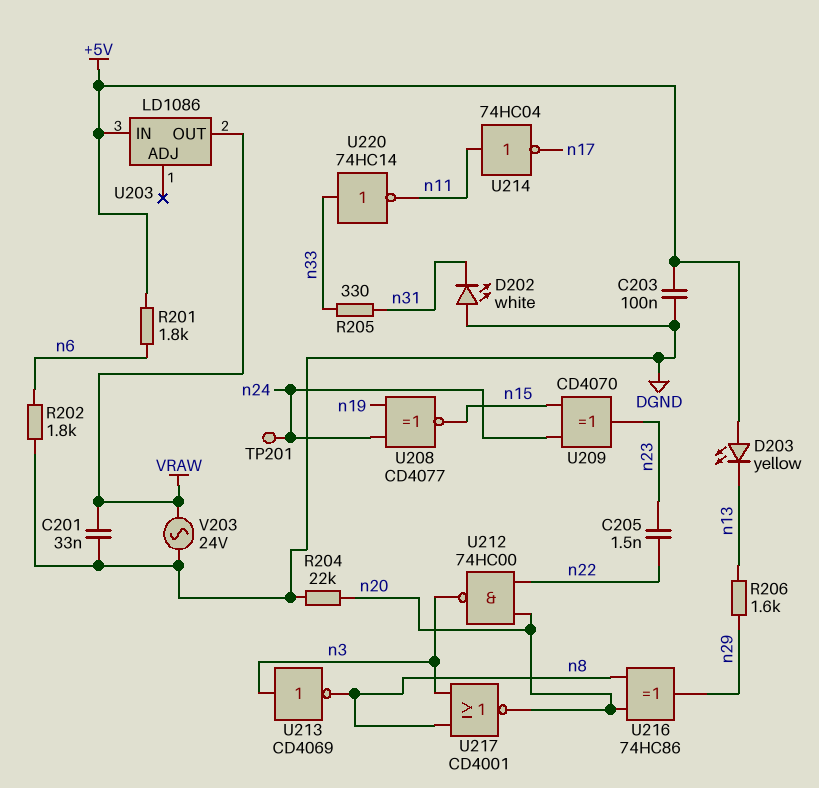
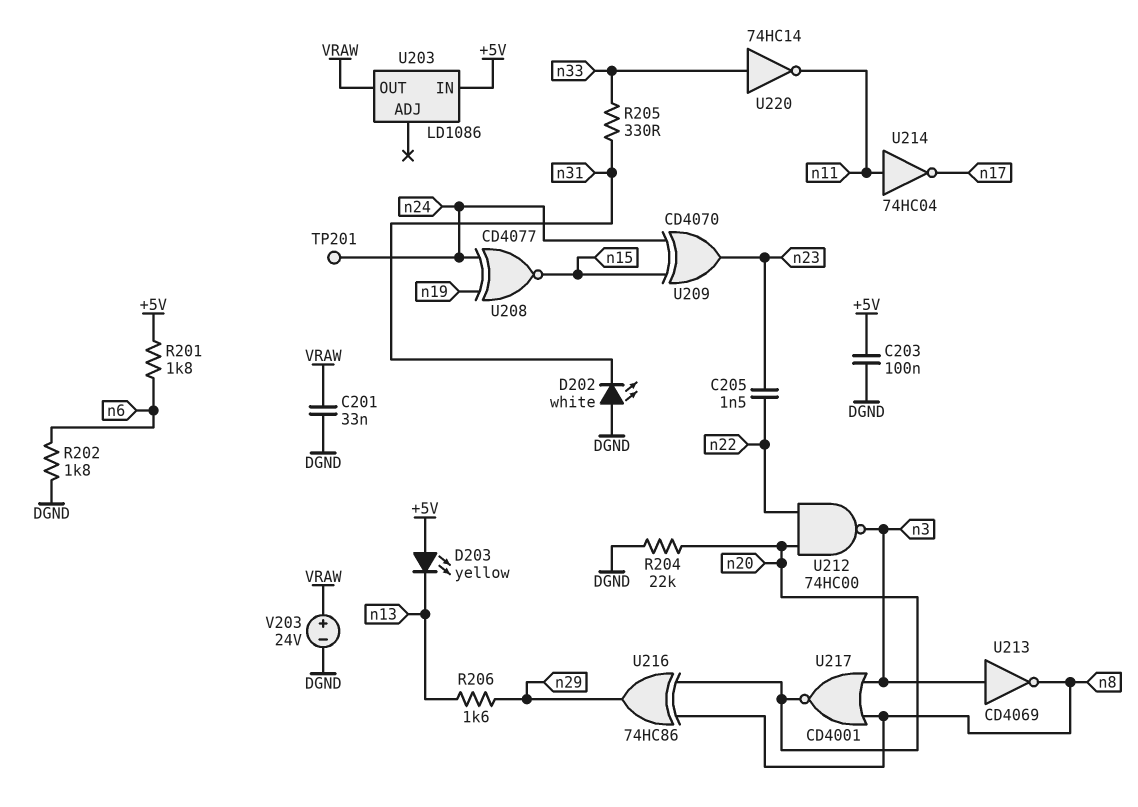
V203: AC 24V (DGND, VRAW) -> 24V (plus VRAW, minus DGND)

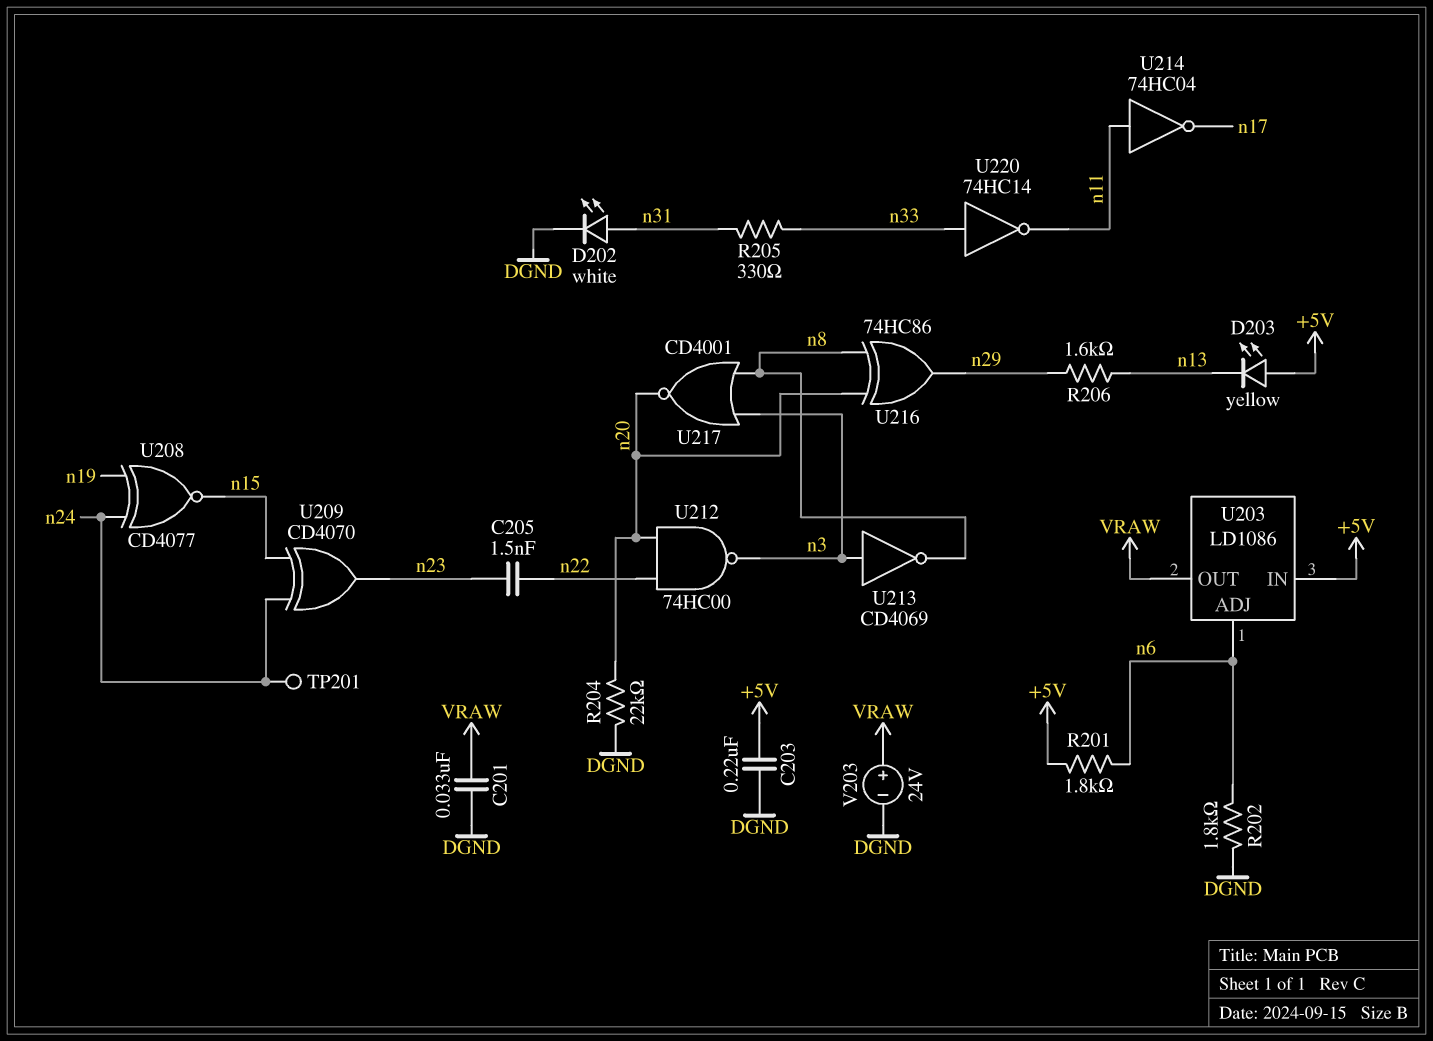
C203: 100nF (+5V, DGND) -> 220nF (+5V, DGND)
D202: LED white (A DGND, K n31) -> LED white (A n31, K DGND)
U203 pin ADJ: none -> n6

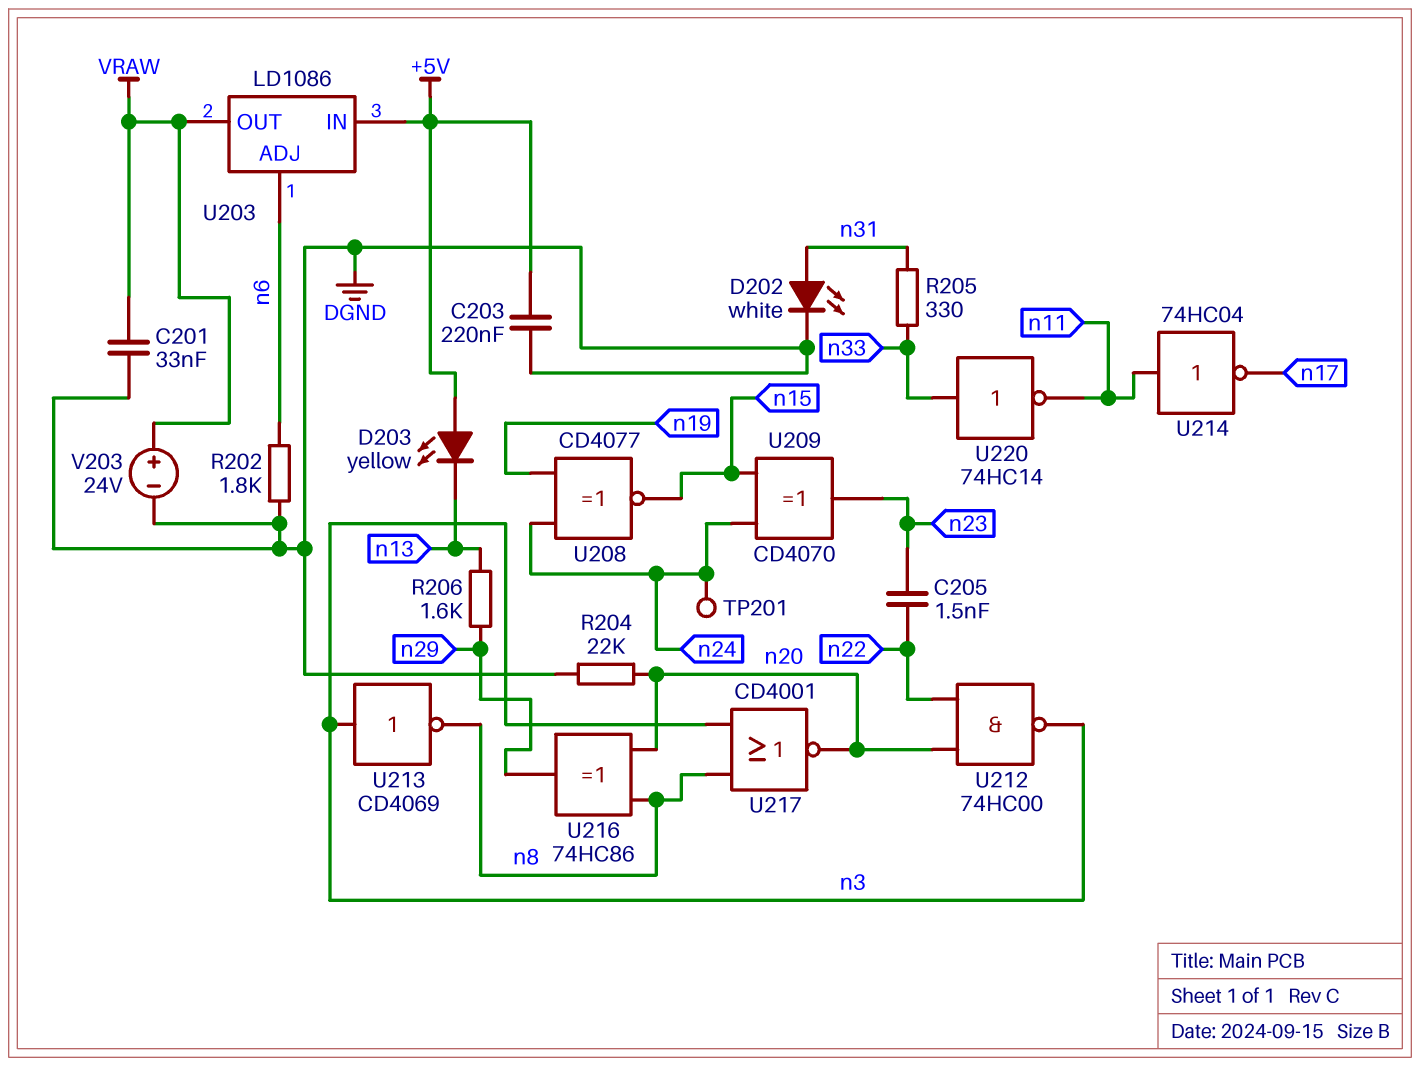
R201: 1.8k (+5V, n6) -> none

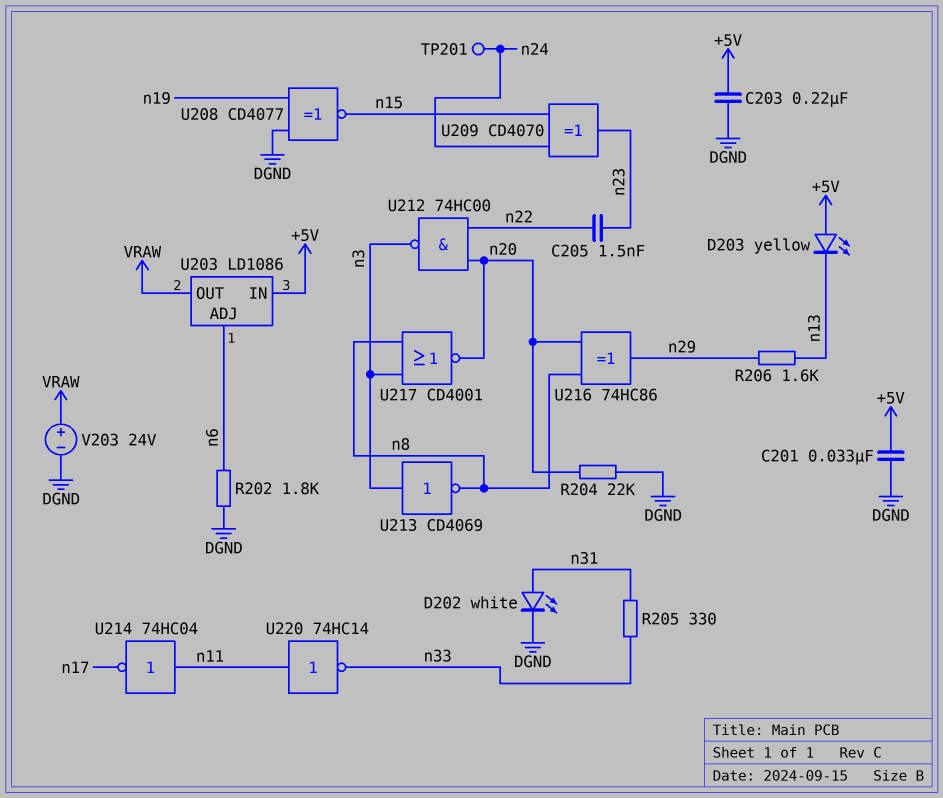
C201: 33nF (DGND, VRAW) -> 33nF (+5V, DGND)
U208: XNOR CD4077 (in n19, in n24, out n15) -> XNOR CD4077 (in DGND, in n19, out n15)
U220: NOT 74HC14 (in n33, out n11) -> NOT 74HC14 (in n11, out n33)

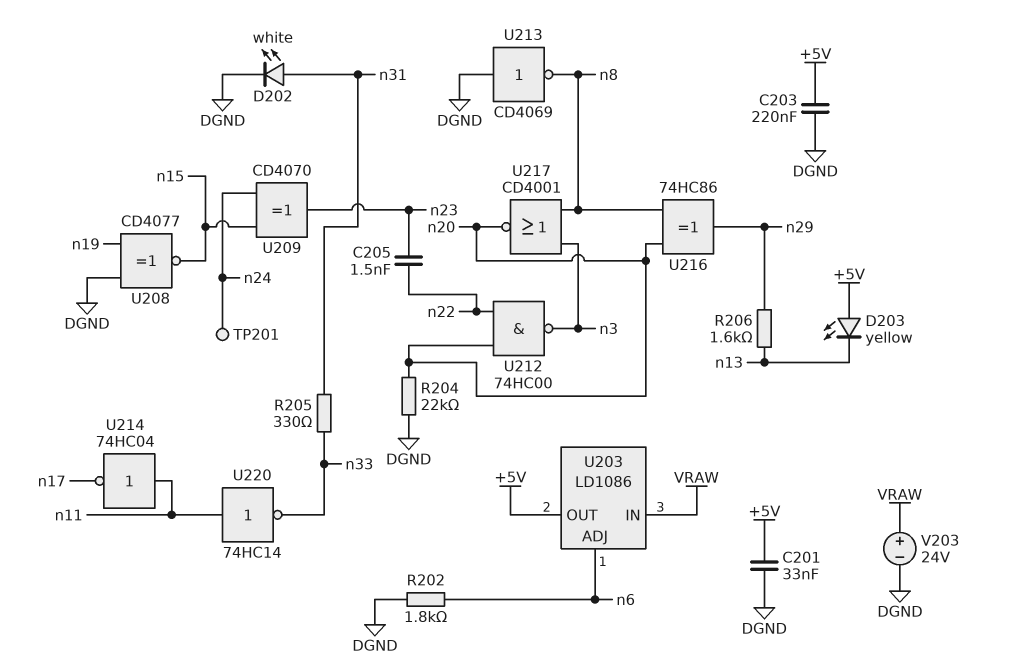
U203 pin IN: +5V -> VRAW
U203 pin OUT: VRAW -> +5V
U213: NOT CD4069 (in n3, out n8) -> NOT CD4069 (in DGND, out n8)

